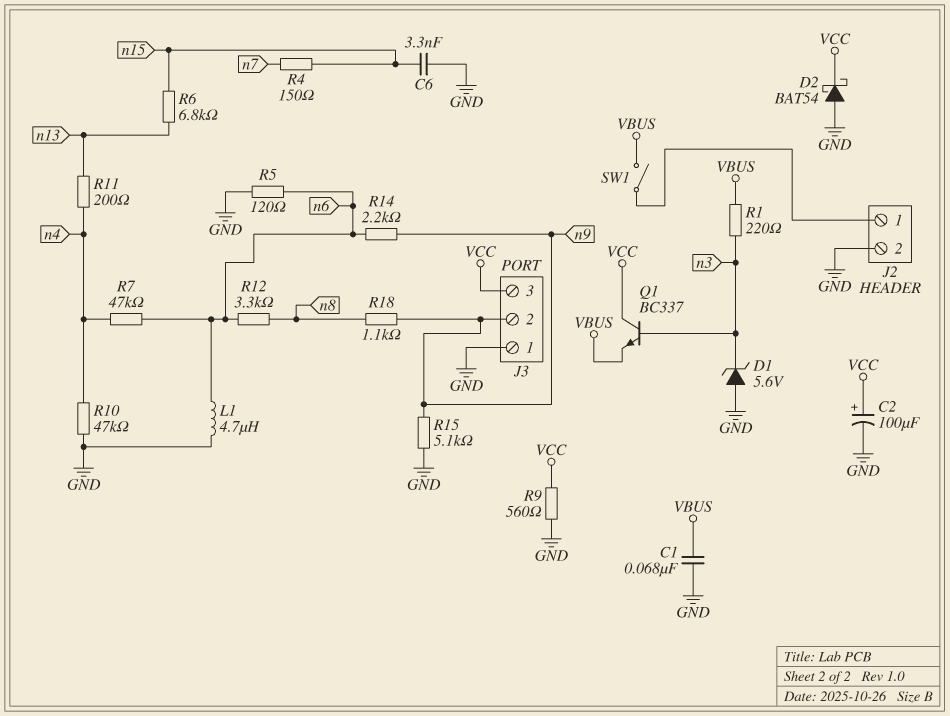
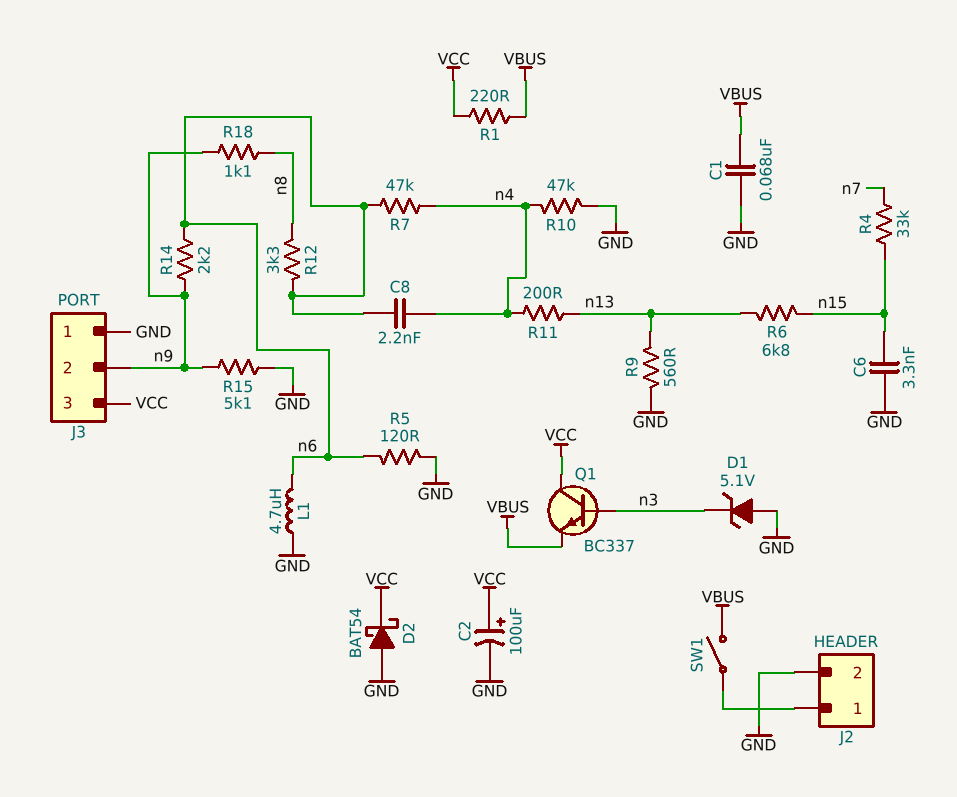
C8: none -> 2.2nF (n4, n6)
D1: zener 5.6V (A GND, K n3) -> zener 5.1V (A GND, K n3)
R1: 220 (VBUS, n3) -> 220 (VBUS, VCC)
R4: 150 (n7, n15) -> 33k (n7, n15)
R9: 560 (GND, VCC) -> 560 (GND, n13)

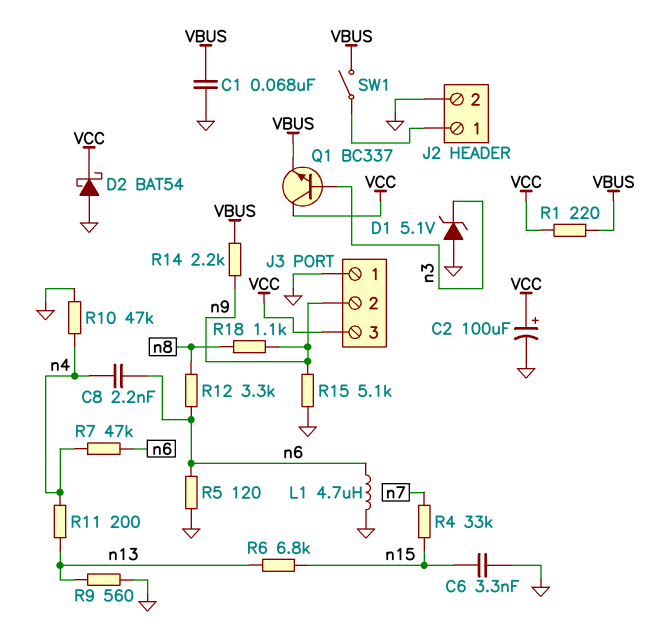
R14: 2.2k (n6, n9) -> 2.2k (VBUS, n9)

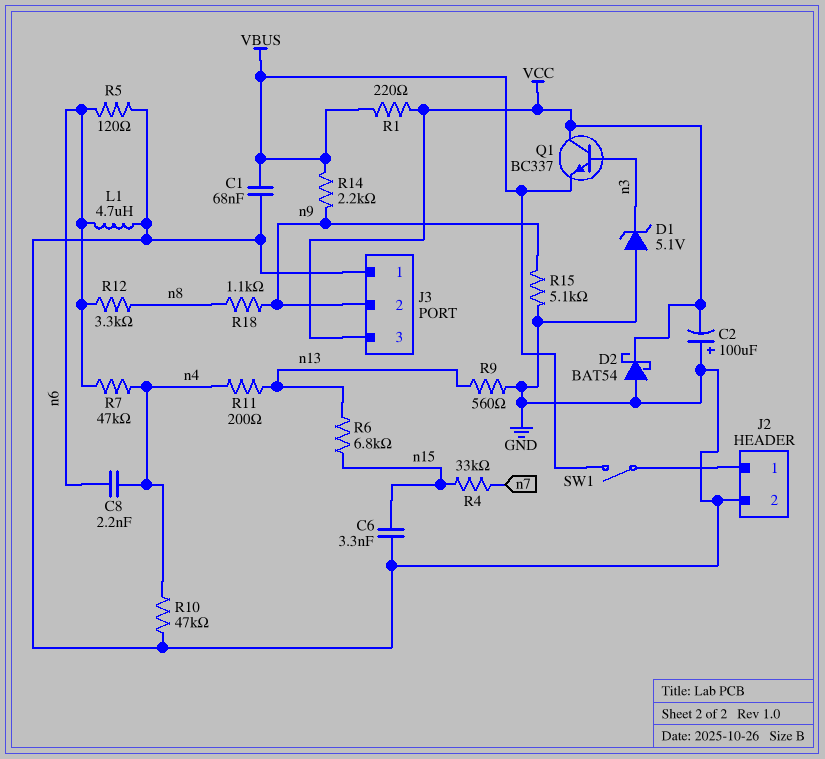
C2: 100uF (plus VCC, minus GND) -> 100uF (plus GND, minus VCC)

